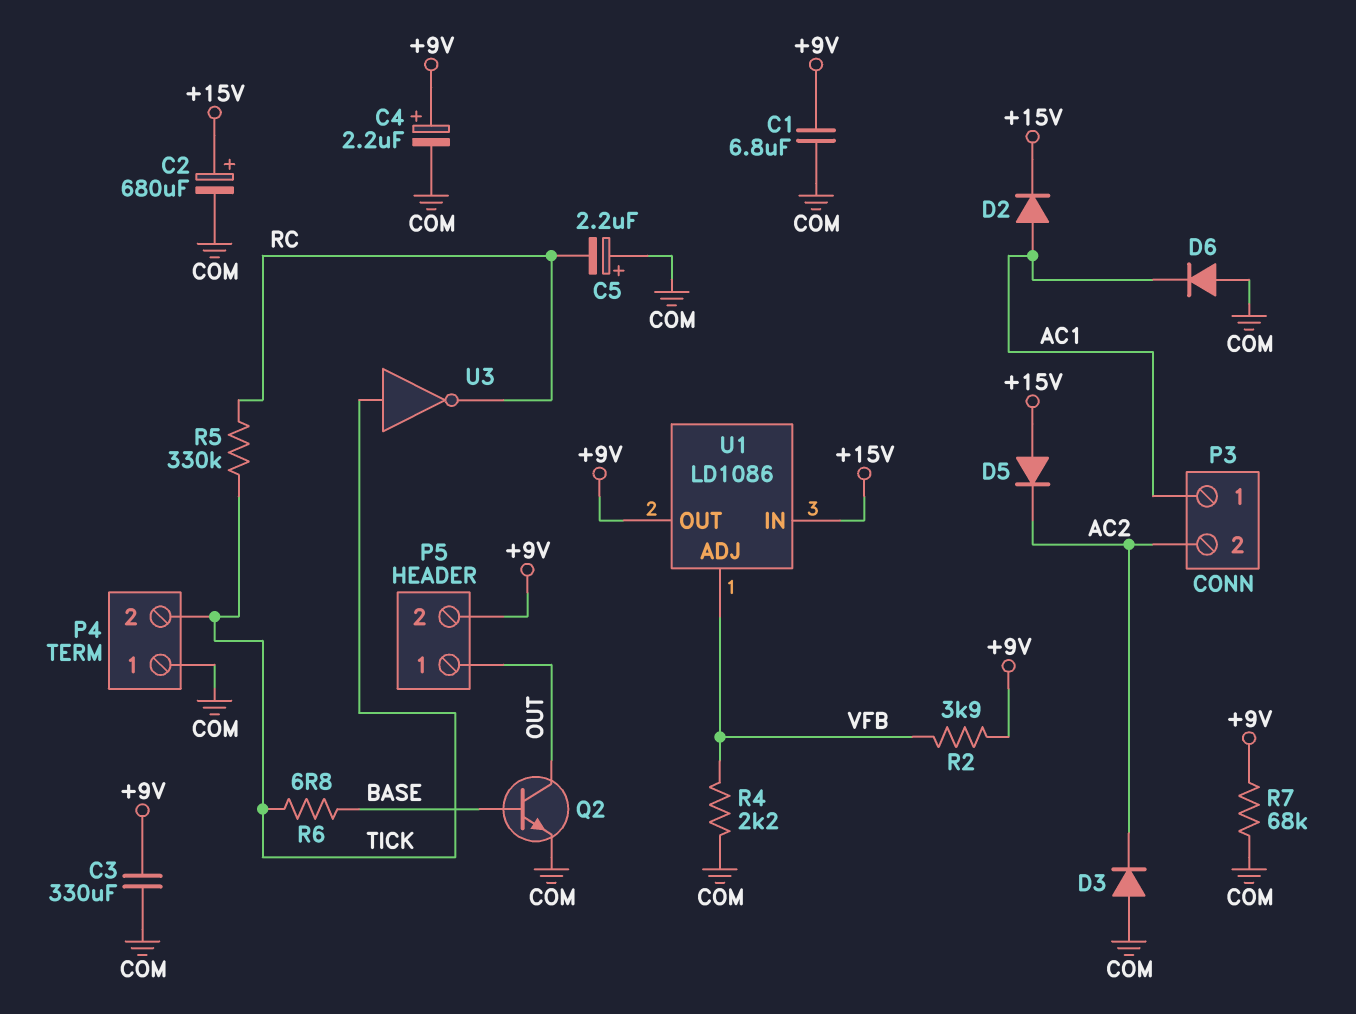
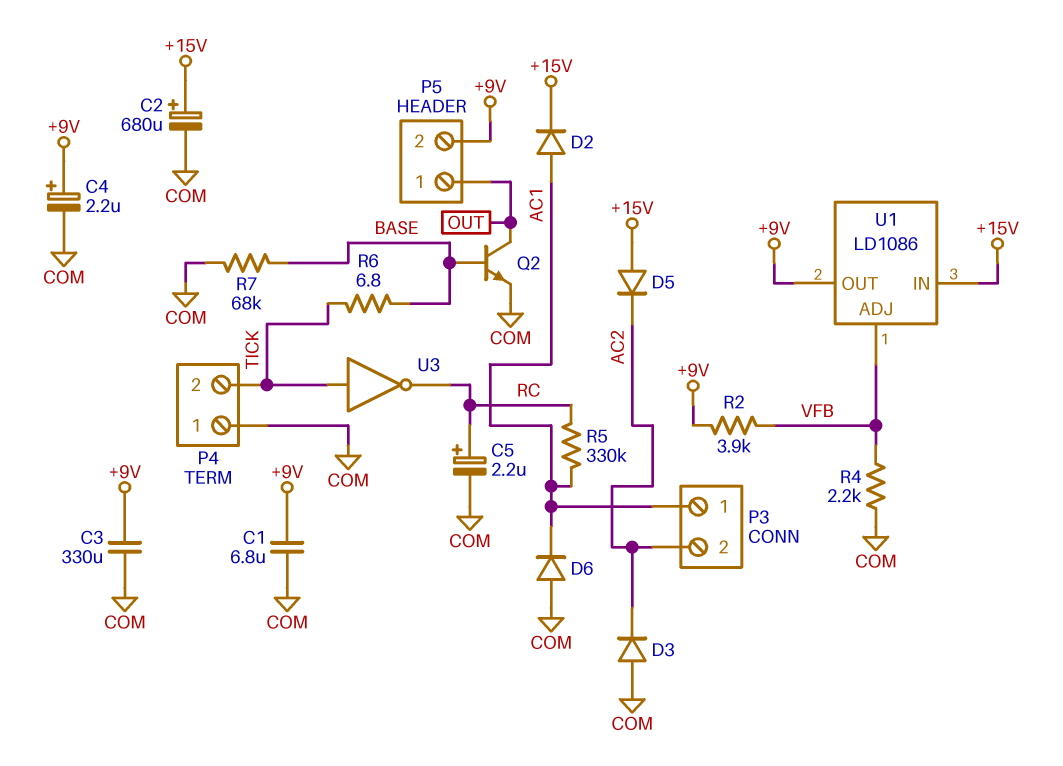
C5: 2.2uF (plus COM, minus RC) -> 2.2uF (plus RC, minus COM)
R5: 330k (RC, TICK) -> 330k (AC1, RC)
R7: 68k (+9V, COM) -> 68k (BASE, COM)

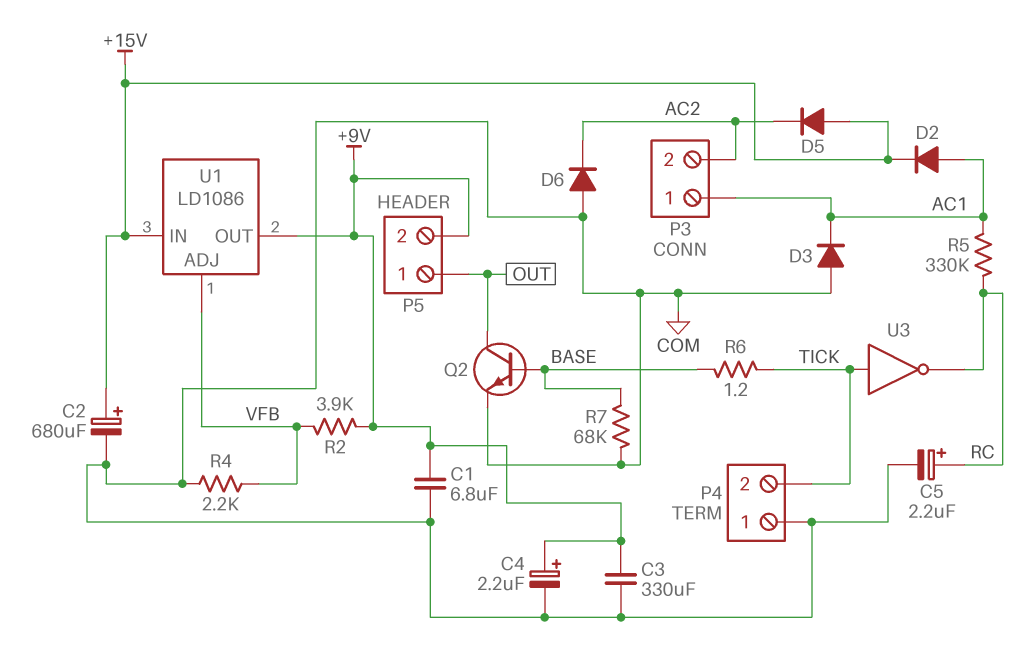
D3: diode (A COM, K AC2) -> diode (A COM, K AC1)
D6: diode (A COM, K AC1) -> diode (A COM, K AC2)
R6: 6.8 (BASE, TICK) -> 1.2 (BASE, TICK)

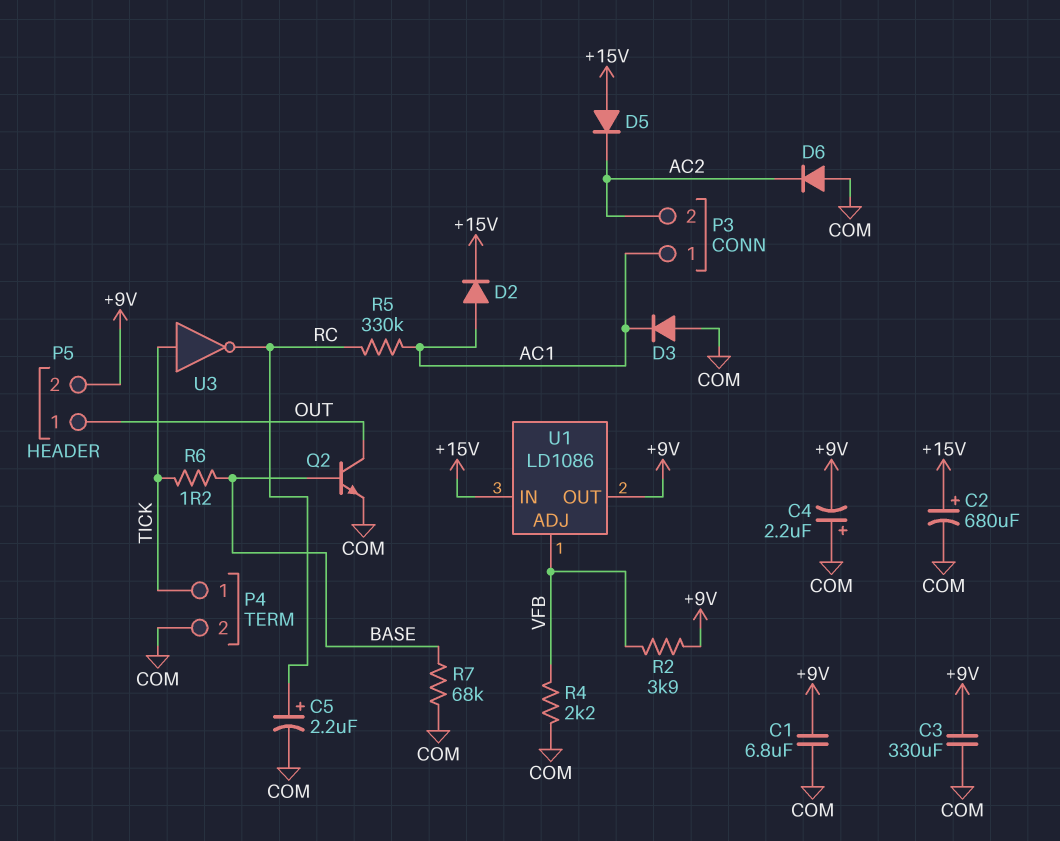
C4: 2.2uF (plus +9V, minus COM) -> 2.2uF (plus COM, minus +9V)
P4 pin 1: COM -> TICK
P4 pin 2: TICK -> COM

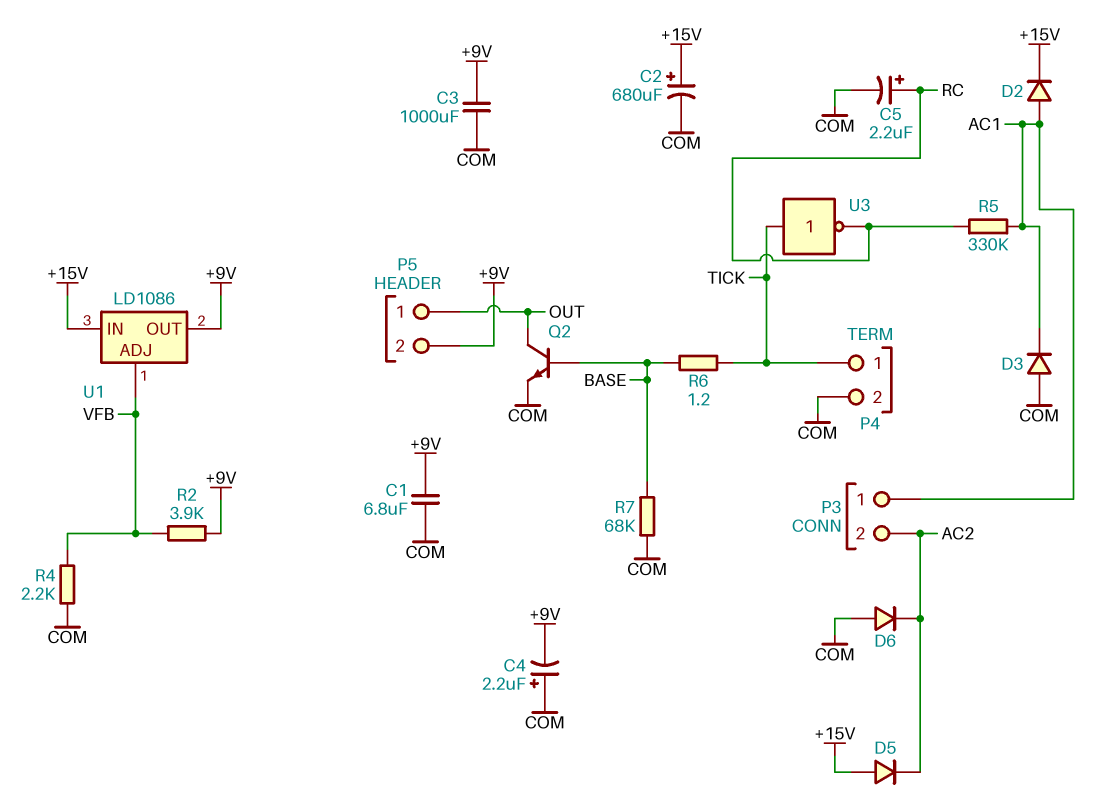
C3: 330uF (+9V, COM) -> 1000uF (+9V, COM)

